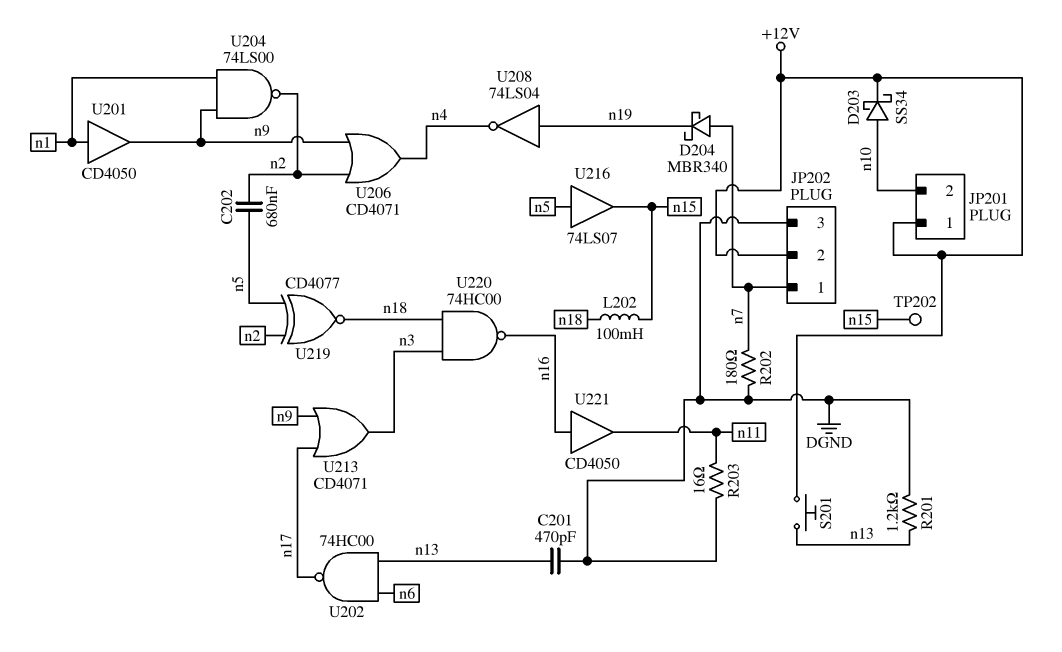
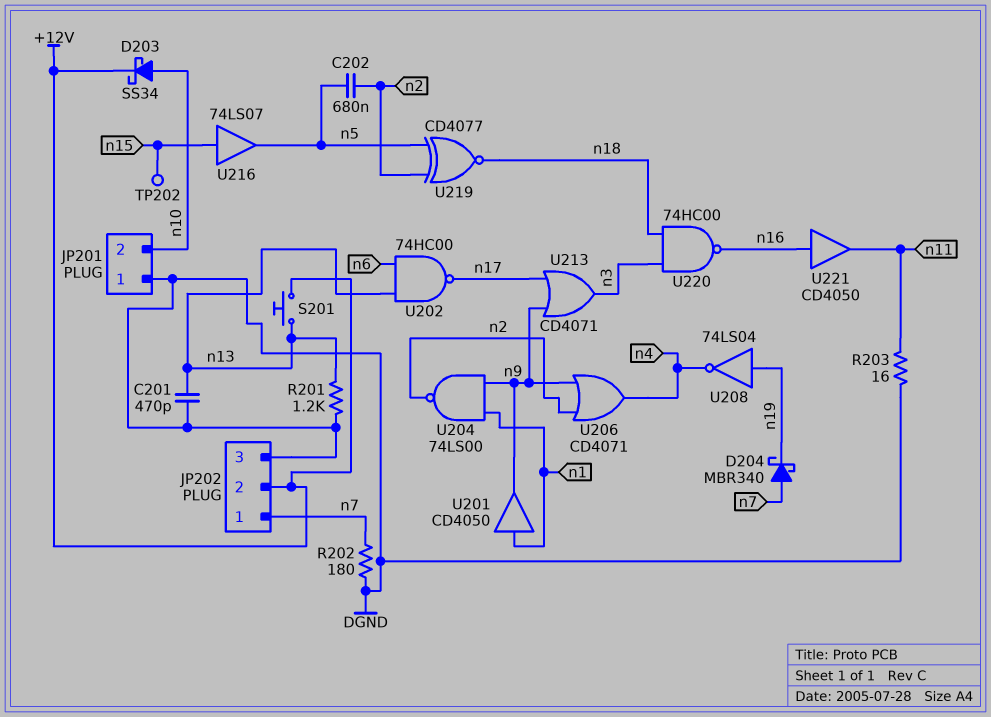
JP201 pin 1: +12V -> DGND
L202: 100mH (n15, n18) -> none
U216: buffer 74LS07 (in n5, out n15) -> buffer 74LS07 (in n15, out n5)

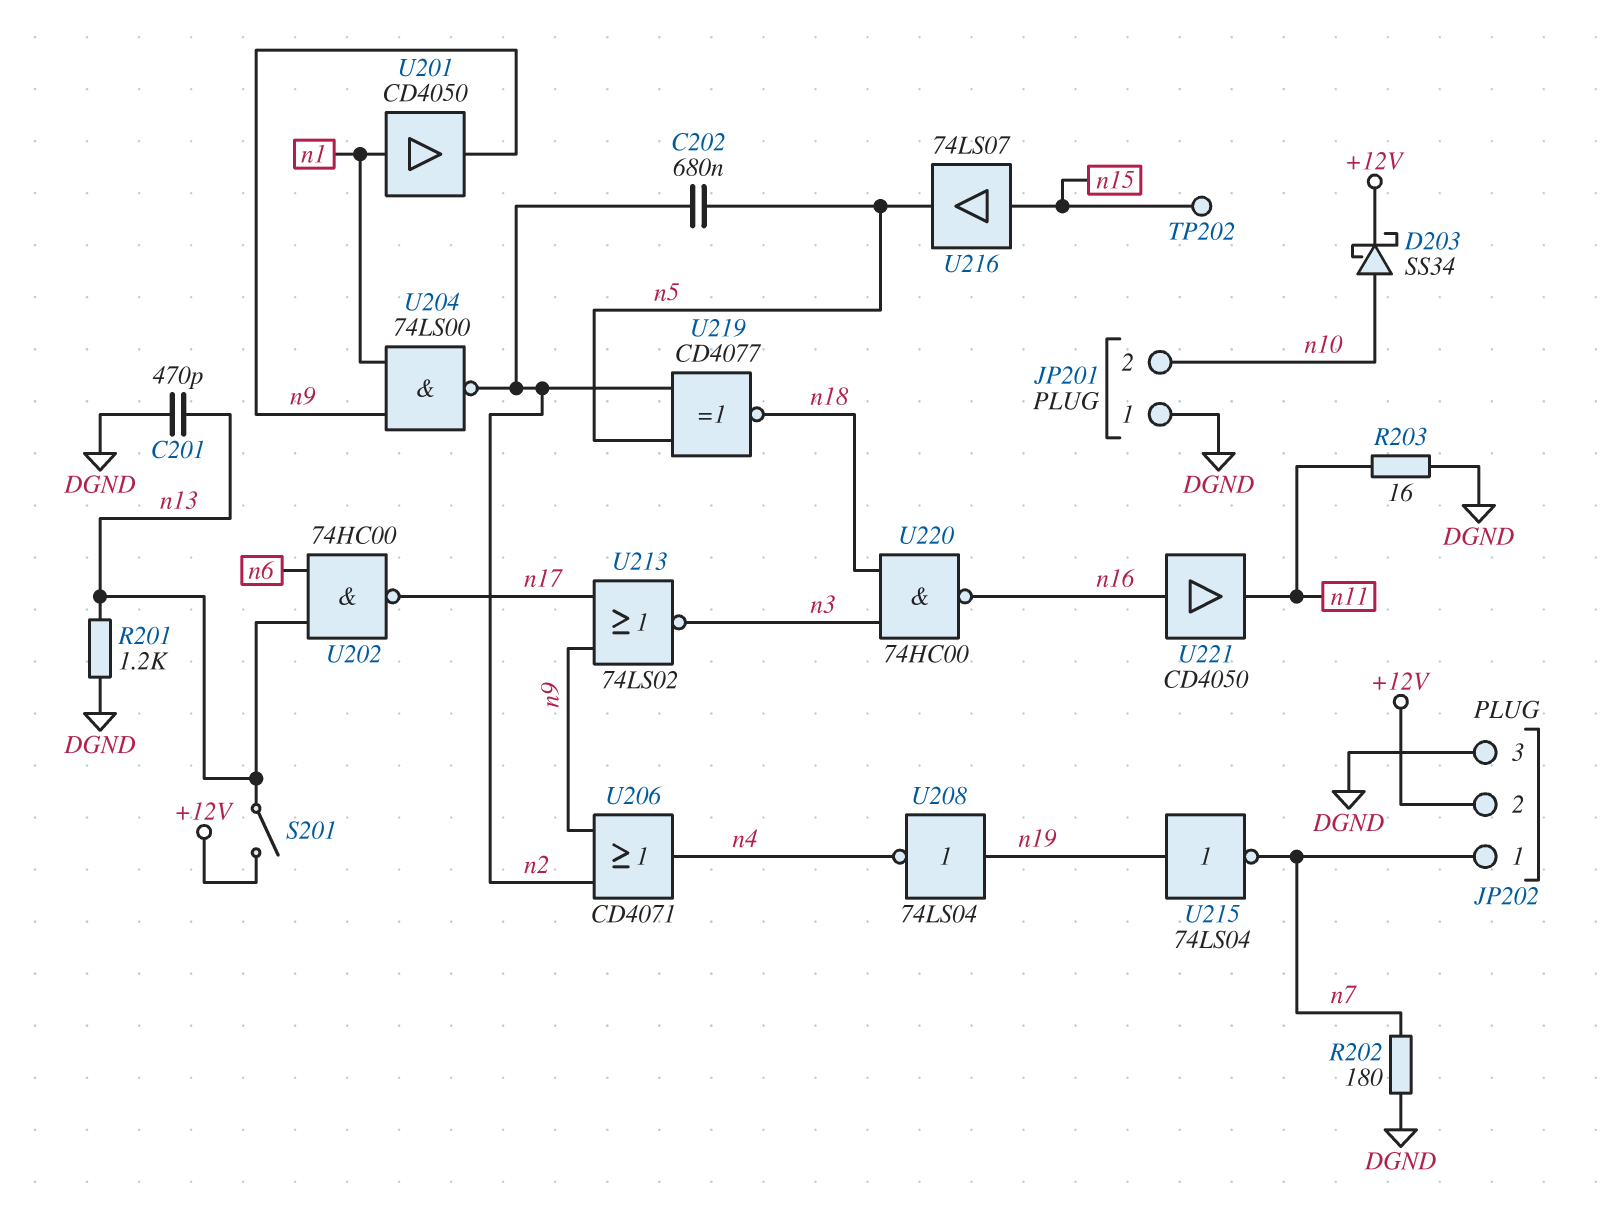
D204: schottky MBR340 (A n7, K n19) -> none
S201: button (+12V, n13) -> switch (+12V, n13)
U213: OR CD4071 (in n9, in n17, out n3) -> NOR 74LS02 (in n9, in n17, out n3)
U215: none -> NOT 74LS04 (in n19, out n7)

